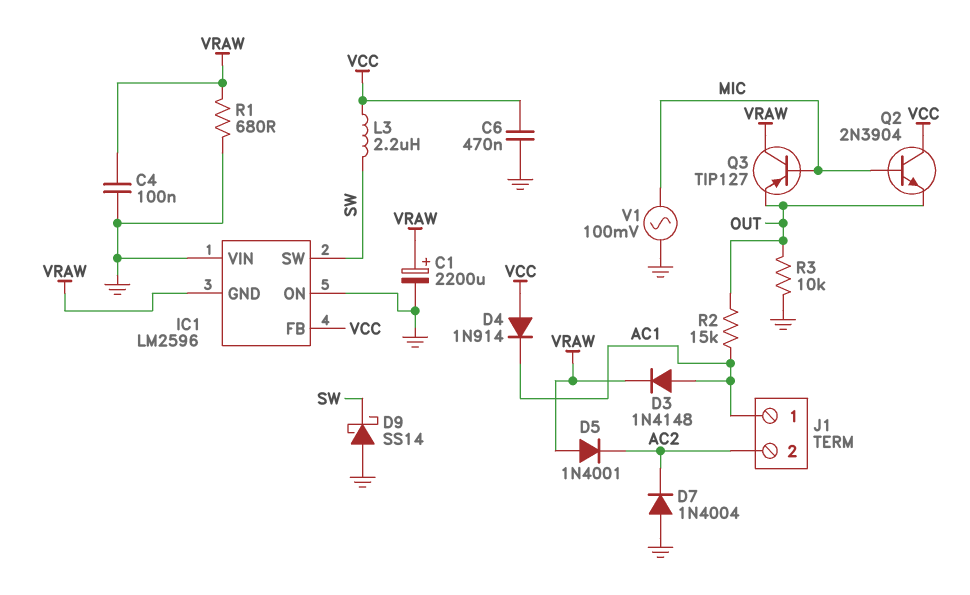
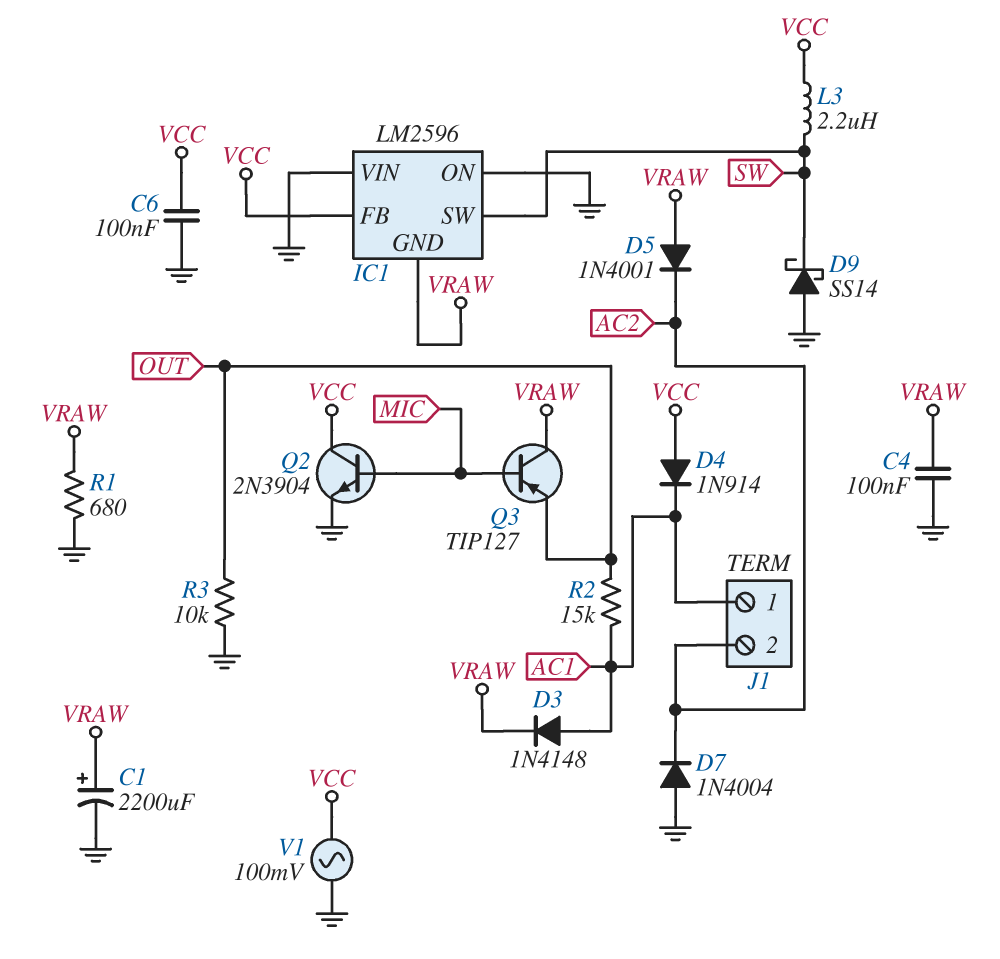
C6: 470nF (GND, VCC) -> 100nF (GND, VCC)
Q2: NPN 2N3904 (B MIC, C VCC, E OUT) -> NPN 2N3904 (B MIC, C VCC, E GND)
V1: AC 100mV (GND, MIC) -> AC 100mV (GND, VCC)

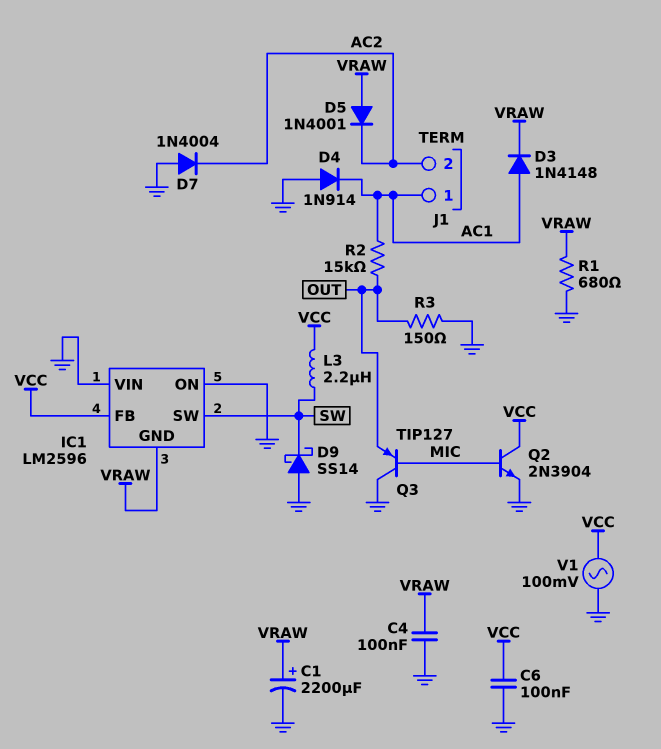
D4: diode 1N914 (A VCC, K AC1) -> diode 1N914 (A GND, K AC1)
Q3: PNP TIP127 (B MIC, C VRAW, E OUT) -> PNP TIP127 (B MIC, C GND, E OUT)
R3: 10k (GND, OUT) -> 150 (GND, OUT)

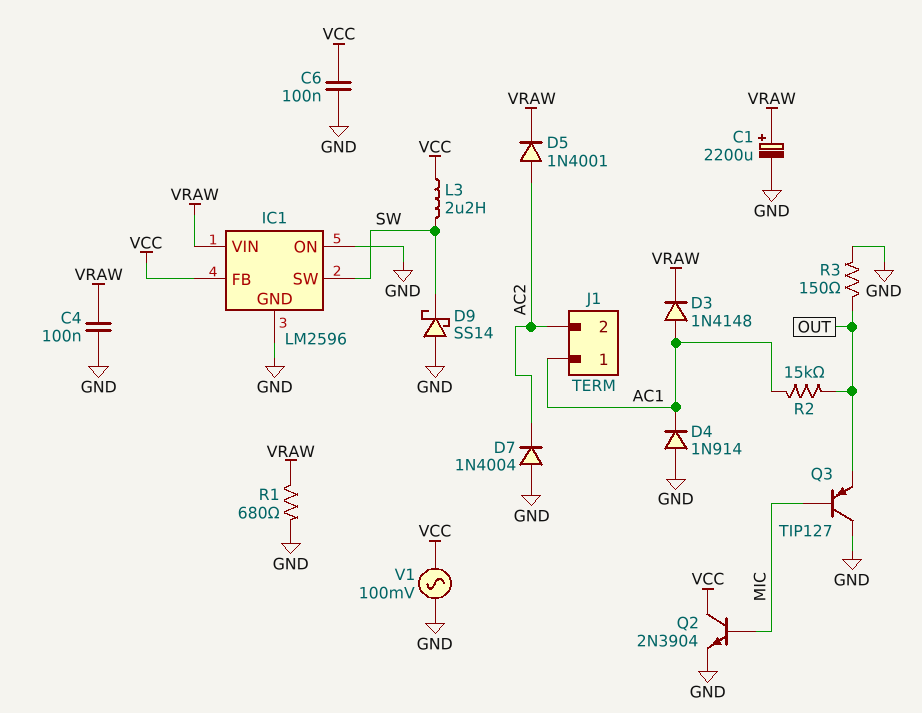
D5: diode 1N4001 (A VRAW, K AC2) -> diode 1N4001 (A AC2, K VRAW)
IC1 pin GND: VRAW -> GND
IC1 pin VIN: GND -> VRAW

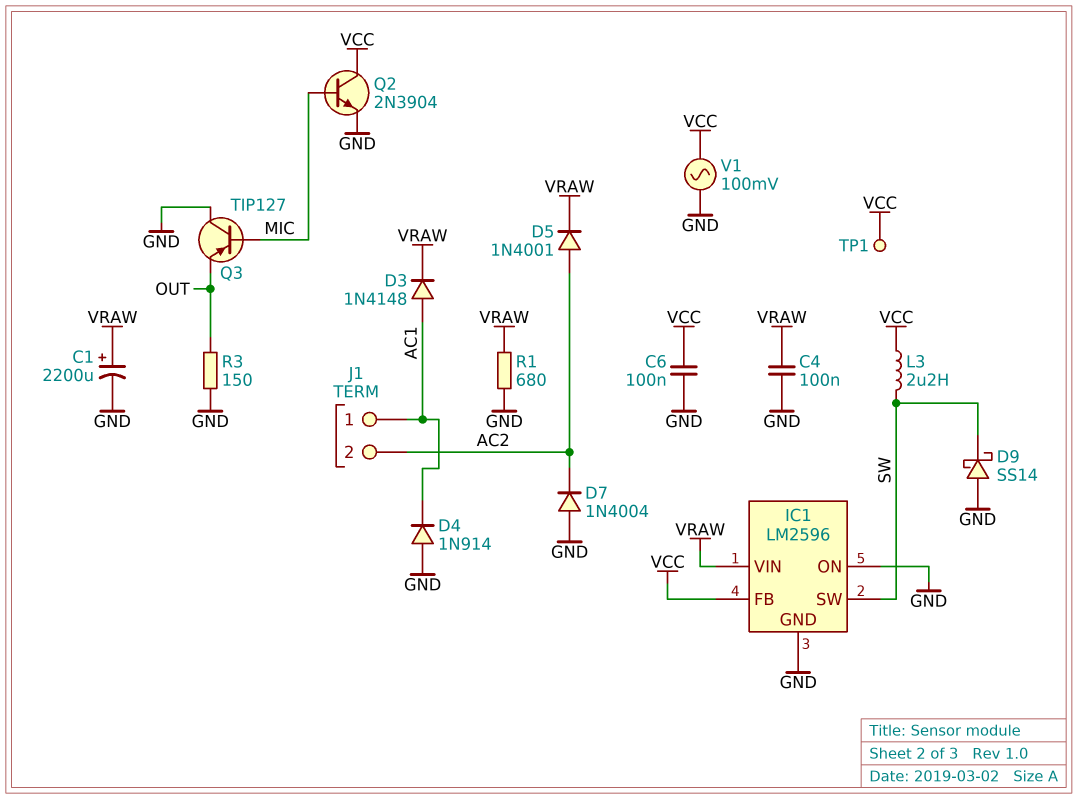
R2: 15k (AC1, OUT) -> none
TP1: none -> test point (VCC)

